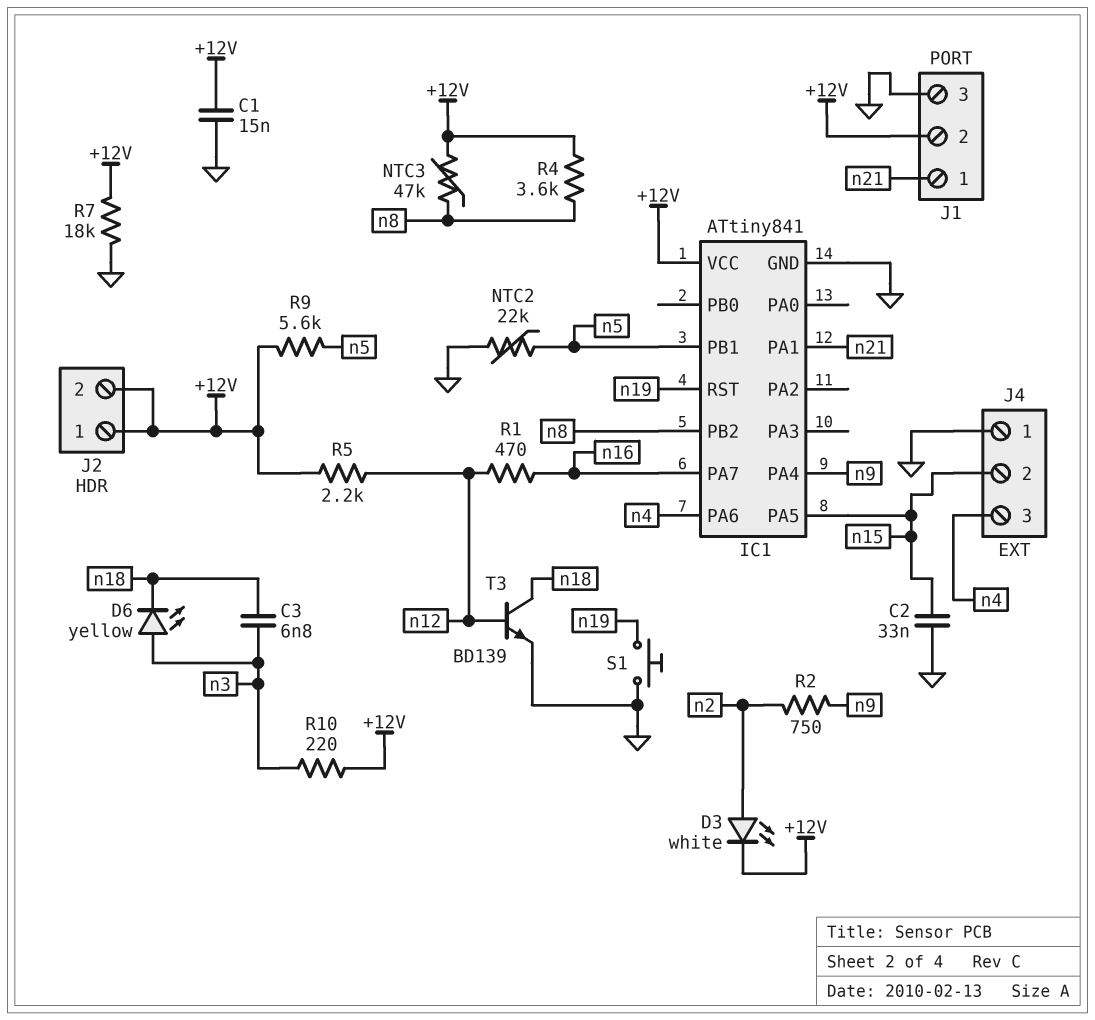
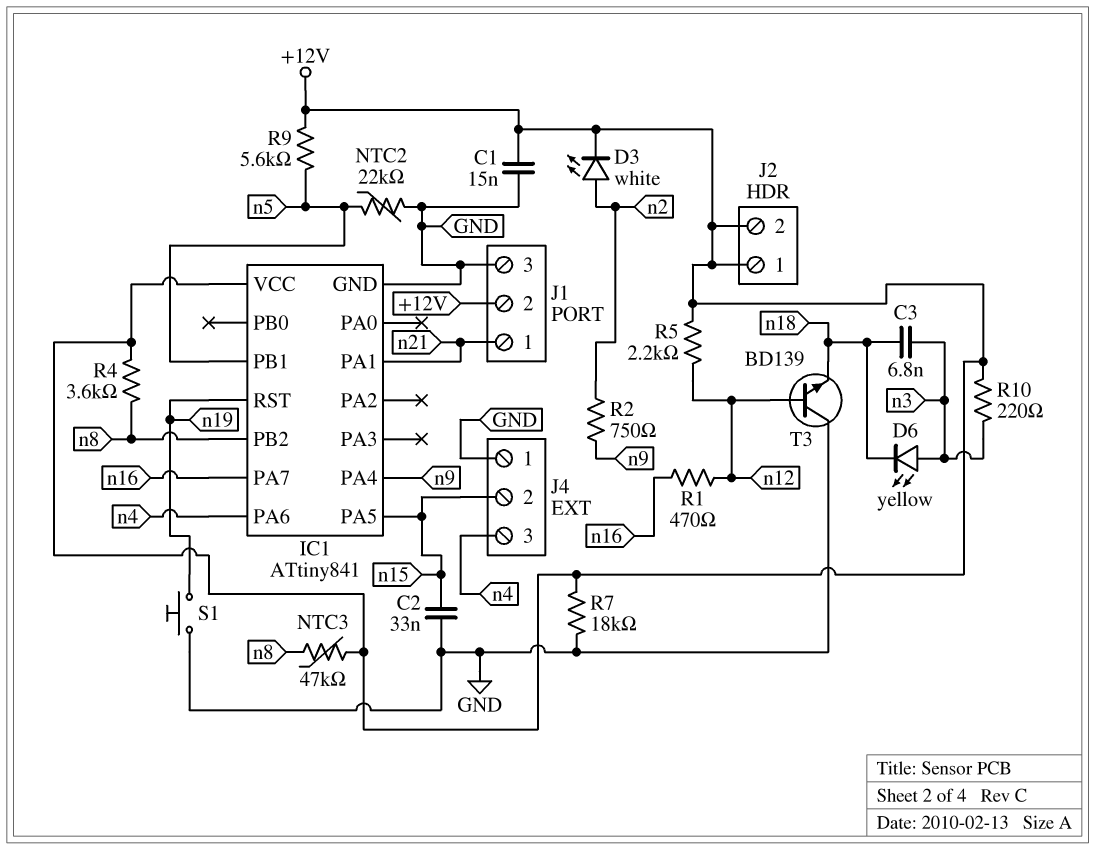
T3: NPN BD139 (B n12, C n18, E GND) -> NPN BD139 (B n12, C GND, E n18)

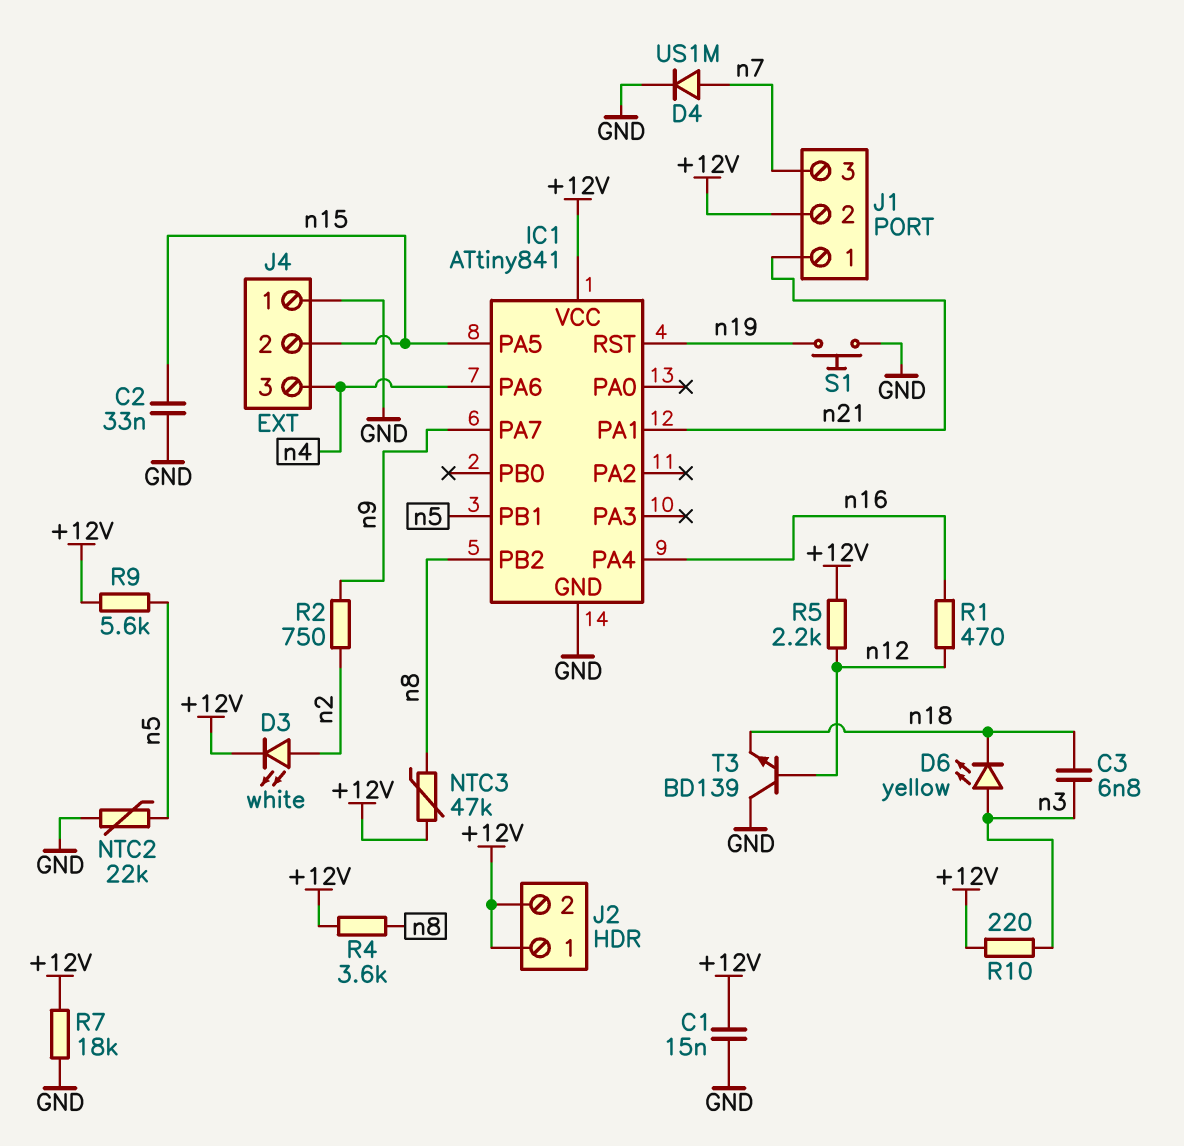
D4: none -> diode US1M (A n7, K GND)
IC1 pin PA4: n9 -> n16
IC1 pin PA7: n16 -> n9
J1 pin 3: GND -> n7

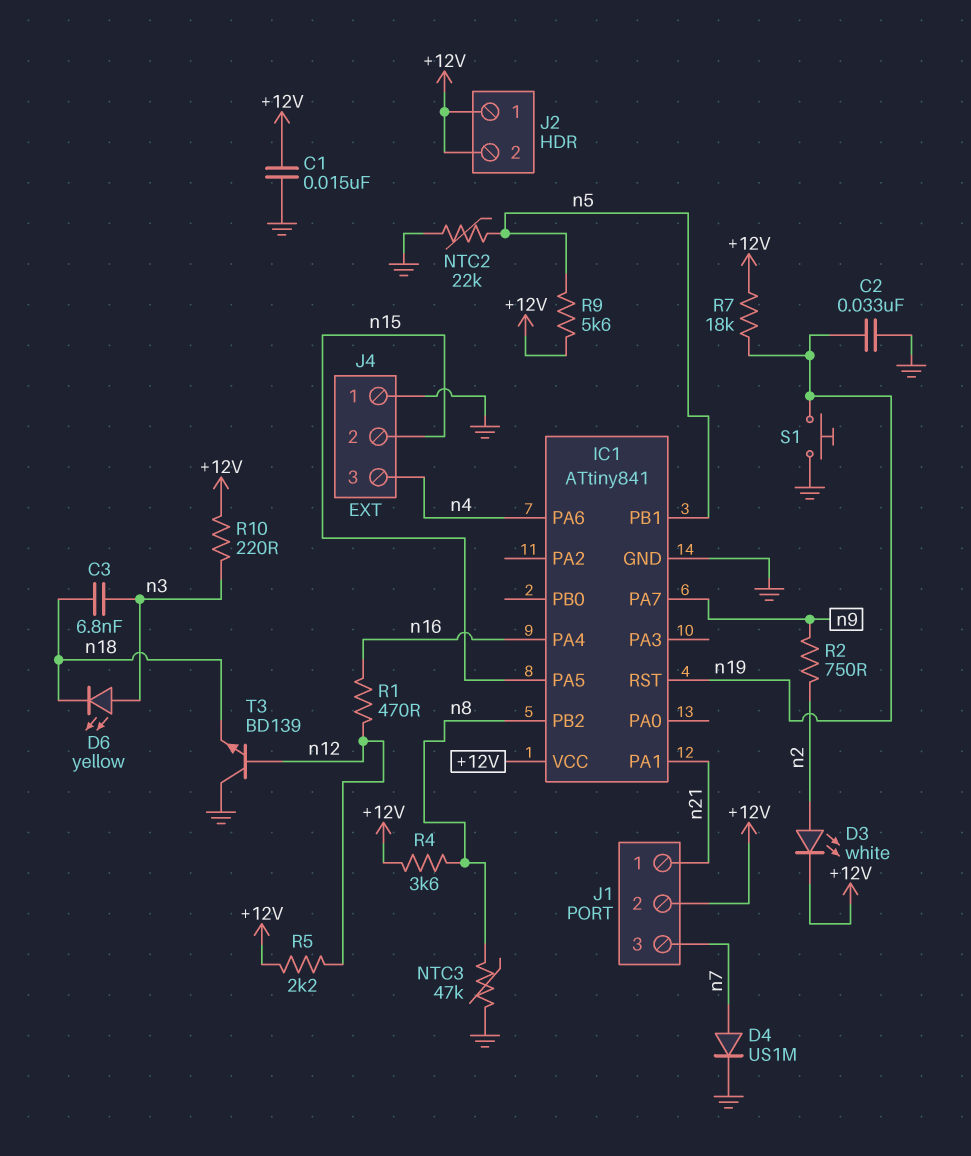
C2: 33nF (GND, n15) -> 33nF (GND, n19)
NTC3: 47k (+12V, n8) -> 47k (GND, n8)
R7: 18k (+12V, GND) -> 18k (+12V, n19)

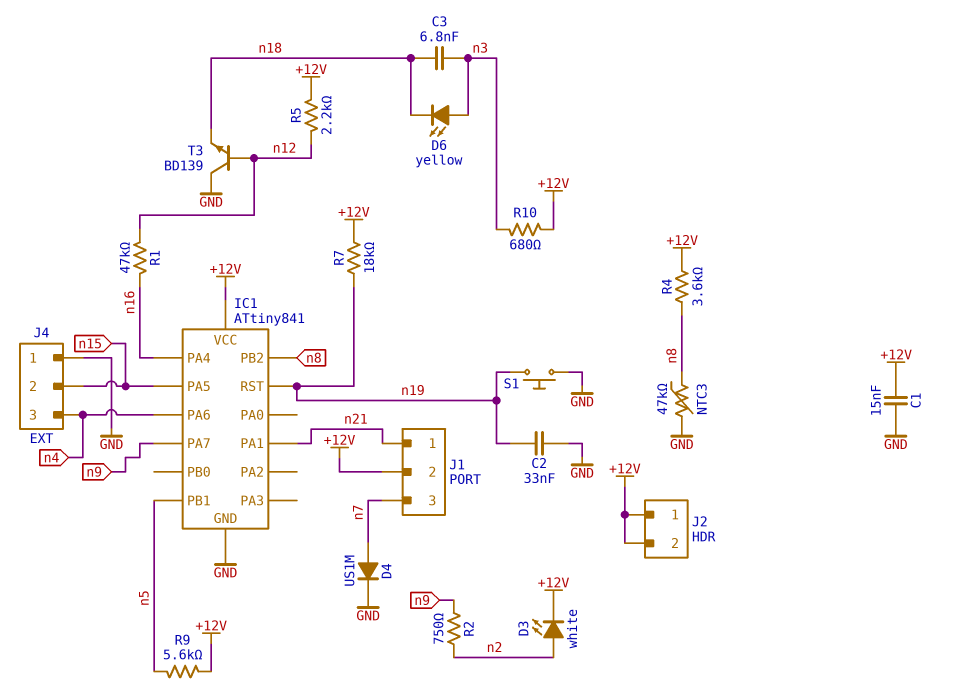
NTC2: 22k (GND, n5) -> none
R1: 470 (n12, n16) -> 47k (n12, n16)
R10: 220 (+12V, n3) -> 680 (+12V, n3)

